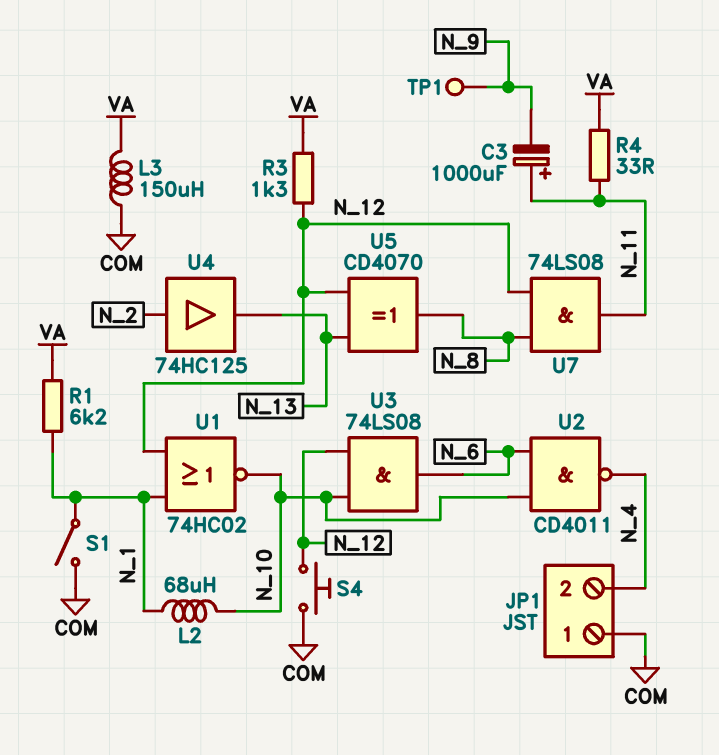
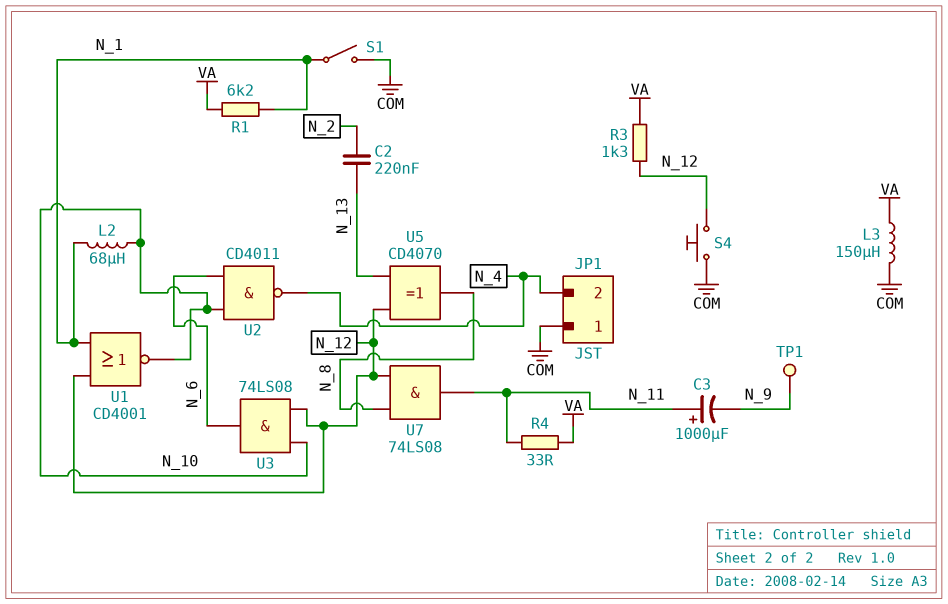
C2: none -> 220nF (N_2, N_13)
U1: NOR 74HC02 (in N_1, in N_12, out N_10) -> NOR CD4001 (in N_1, in N_12, out N_10)
U4: buffer 74HC125 (in N_2, out N_13) -> none

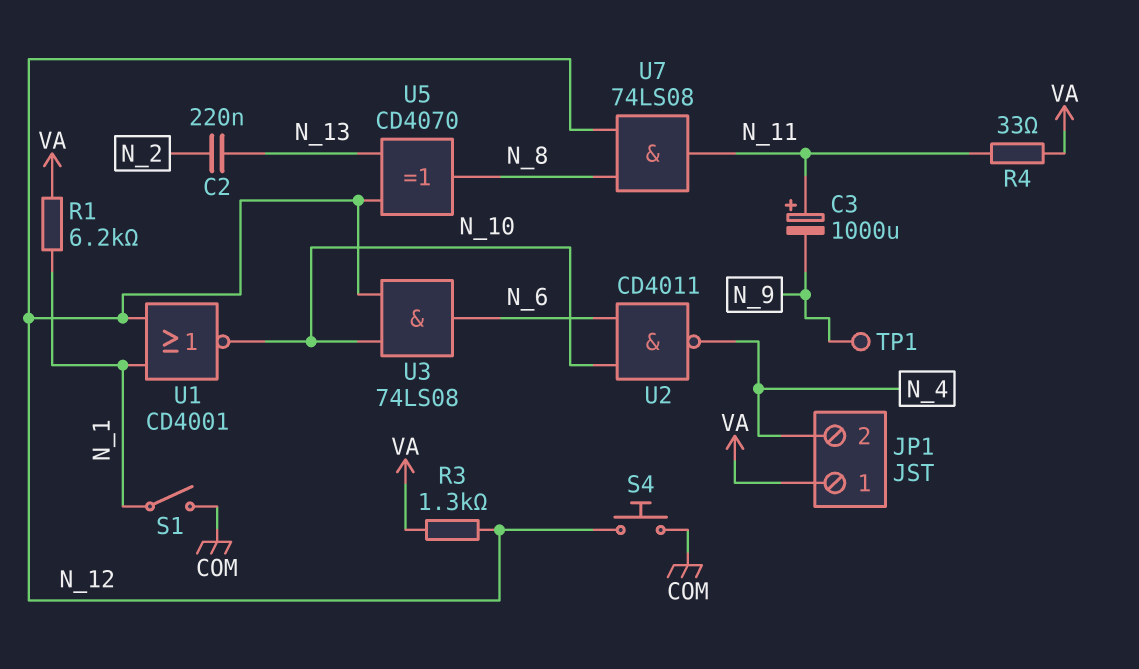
JP1 pin 1: COM -> VA
L2: 68uH (N_1, N_10) -> none
L3: 150uH (COM, VA) -> none

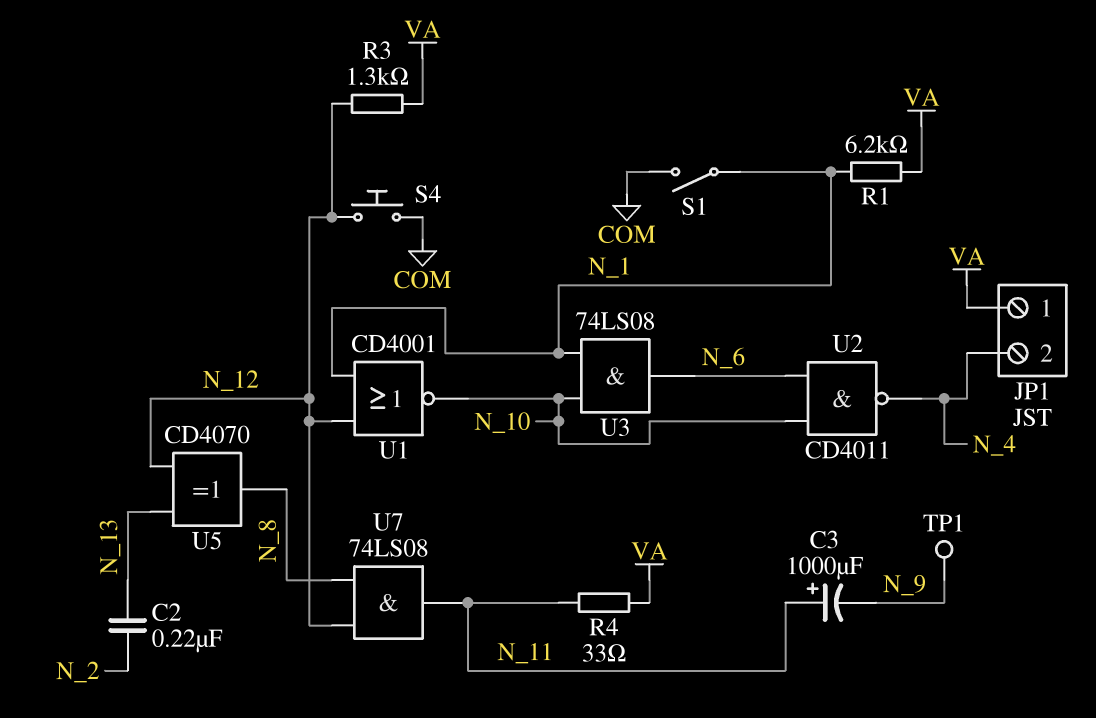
U3: AND 74LS08 (in N_10, in N_12, out N_6) -> AND 74LS08 (in N_1, in N_10, out N_6)

